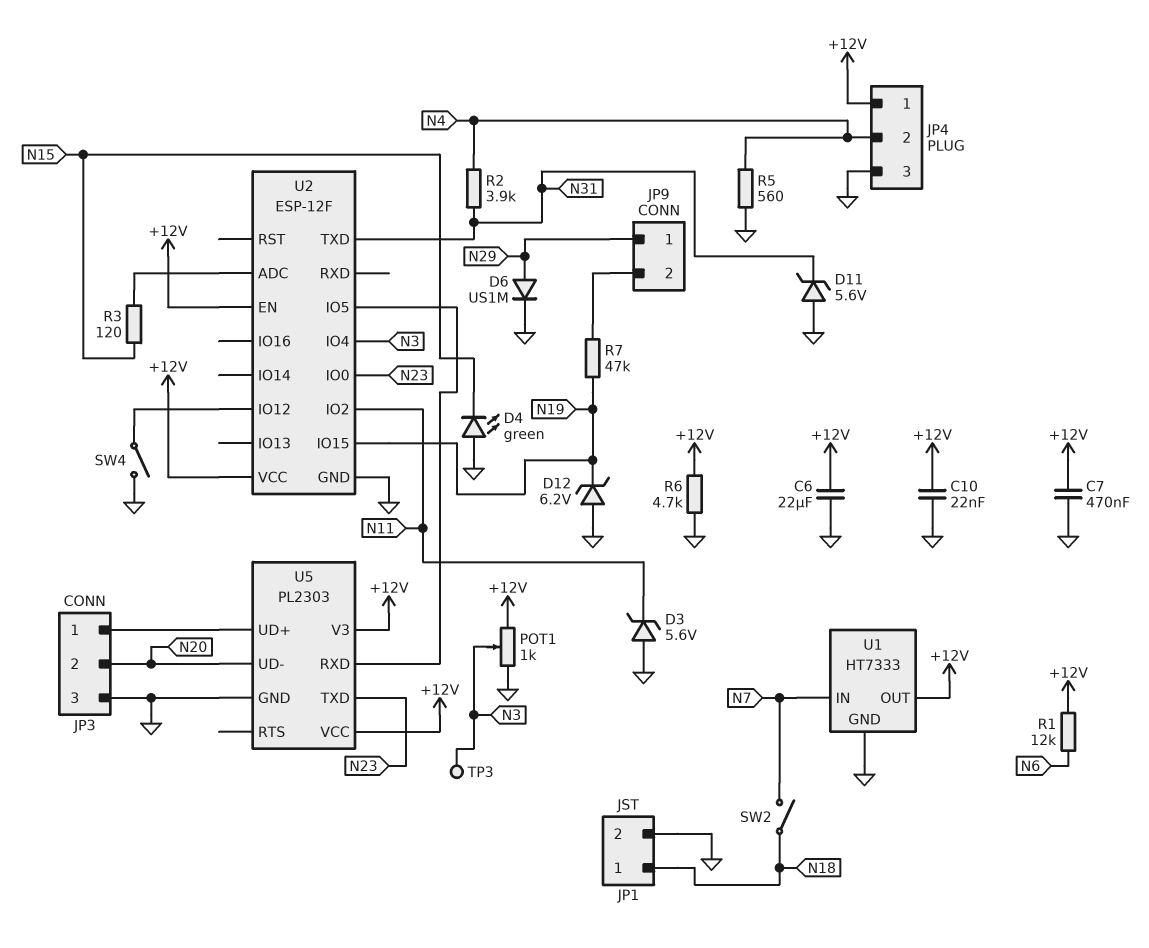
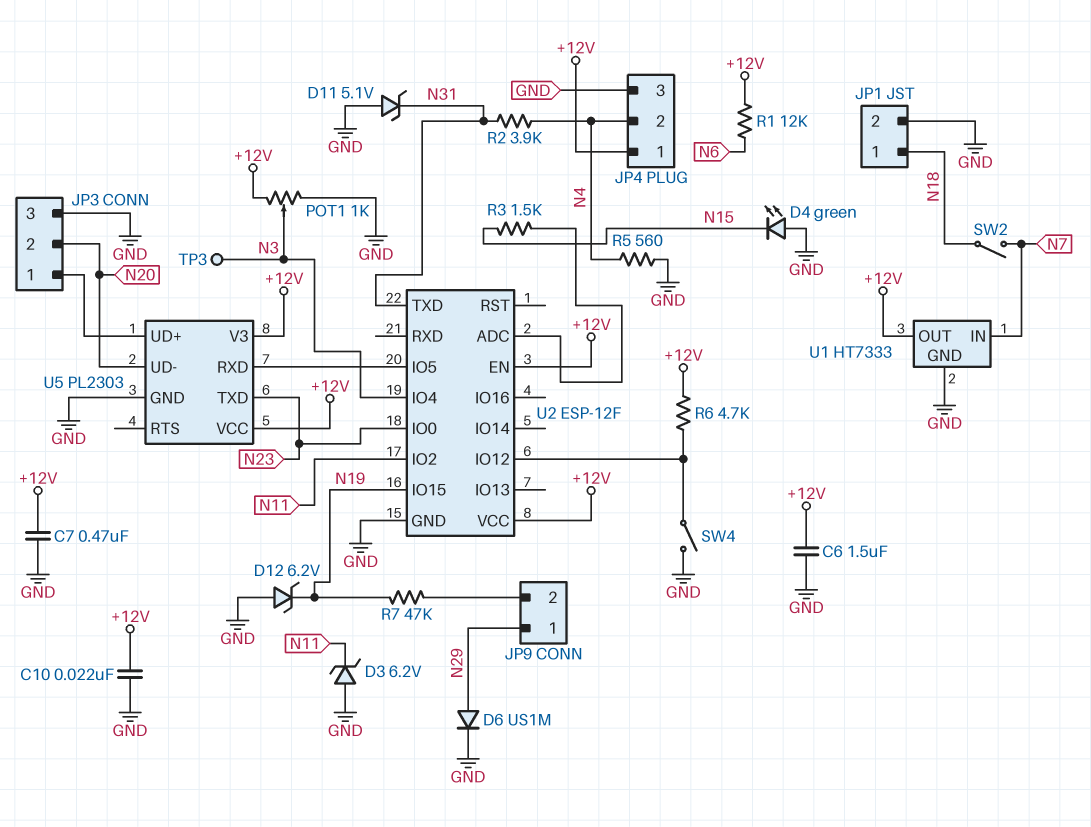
C6: 22uF (+12V, GND) -> 1.5uF (+12V, GND)
D3: zener 5.6V (A GND, K N11) -> zener 6.2V (A GND, K N11)
D11: zener 5.6V (A GND, K N31) -> zener 5.1V (A GND, K N31)
R3: 120 (N15, U2/ADC) -> 1.5k (N15, U2/ADC)
R6: 4.7k (+12V, GND) -> 4.7k (+12V, U2/IO12)

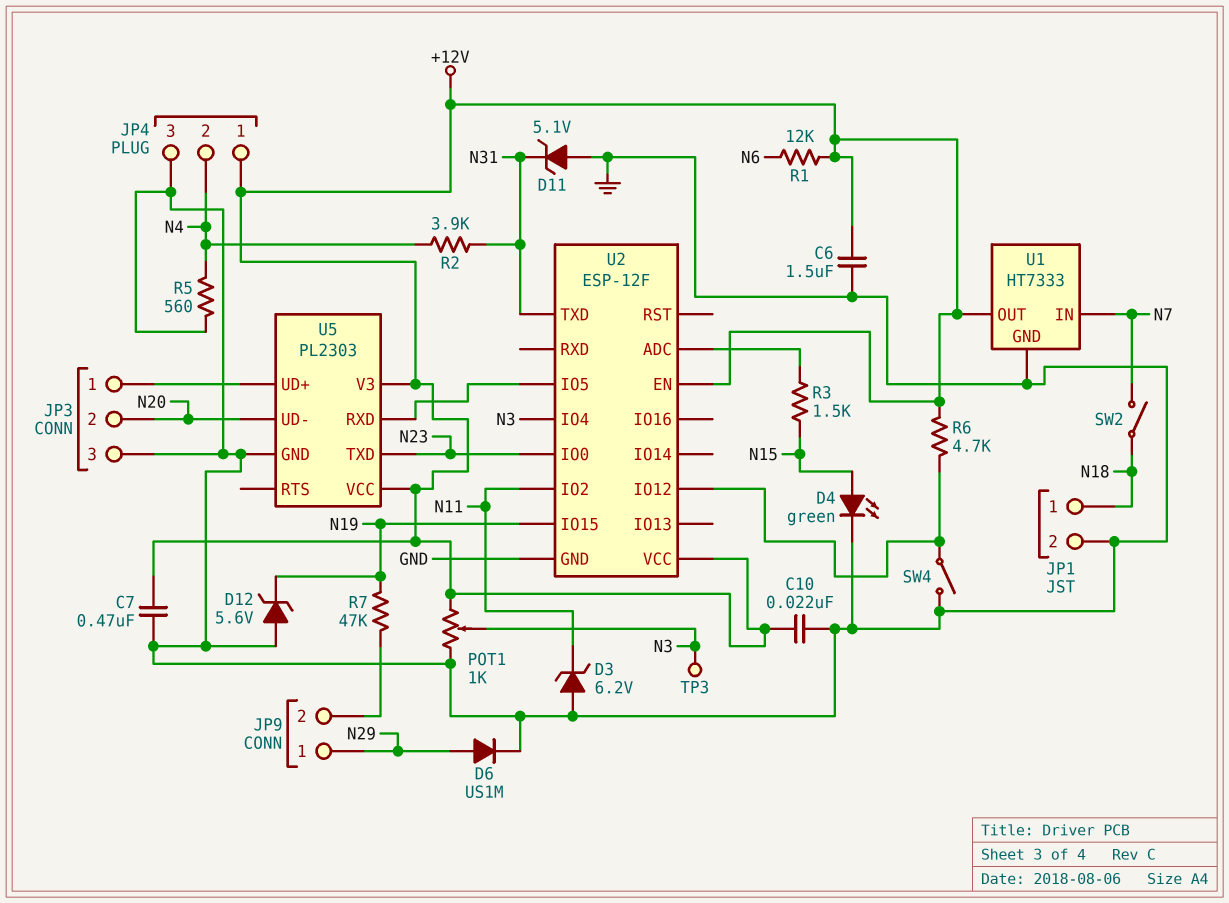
D4: LED green (A GND, K N15) -> LED green (A N15, K GND)
D12: zener 6.2V (A GND, K N19) -> zener 5.6V (A GND, K N19)

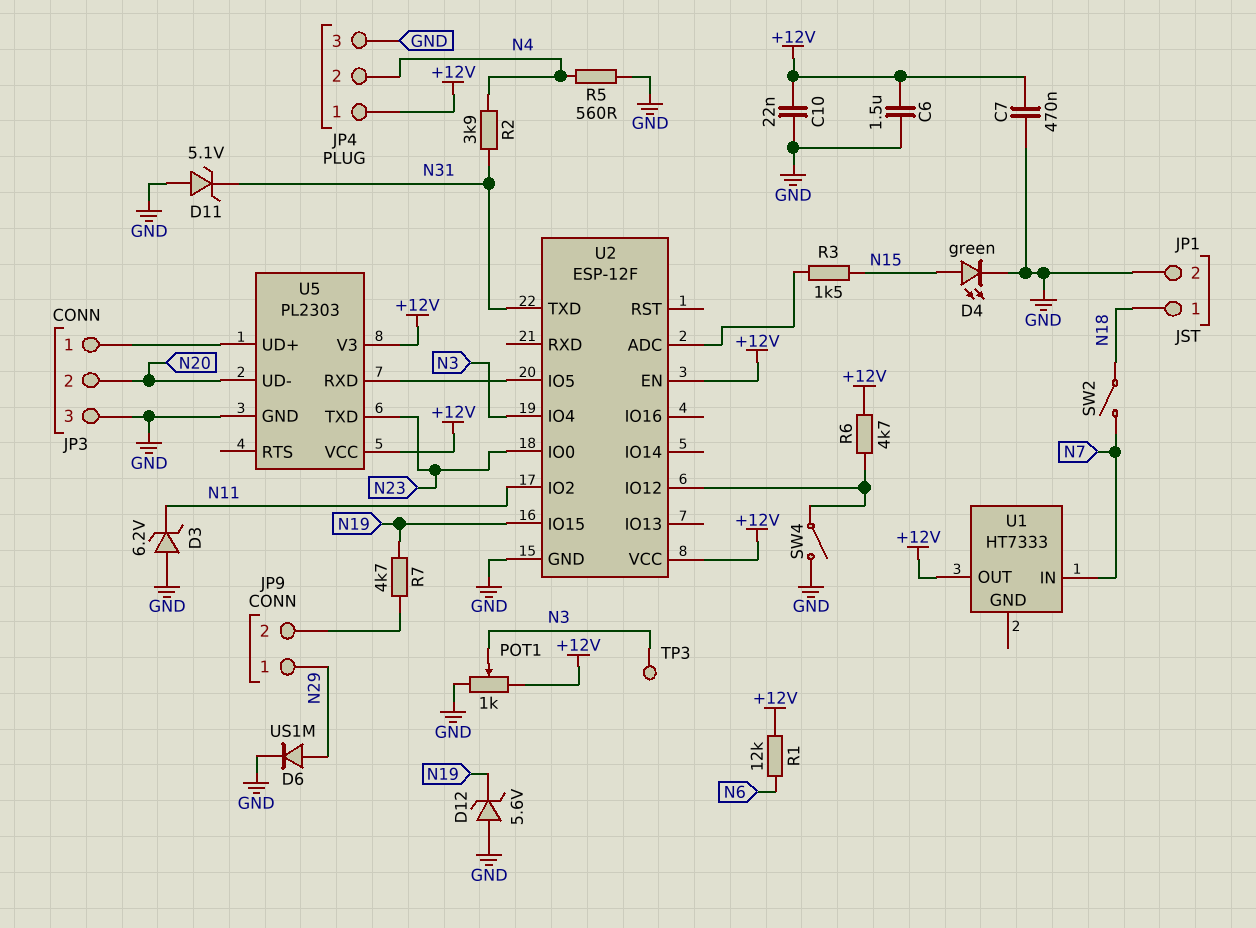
R7: 47k (JP9/2, N19) -> 4.7k (JP9/2, N19)
U1 pin GND: GND -> none

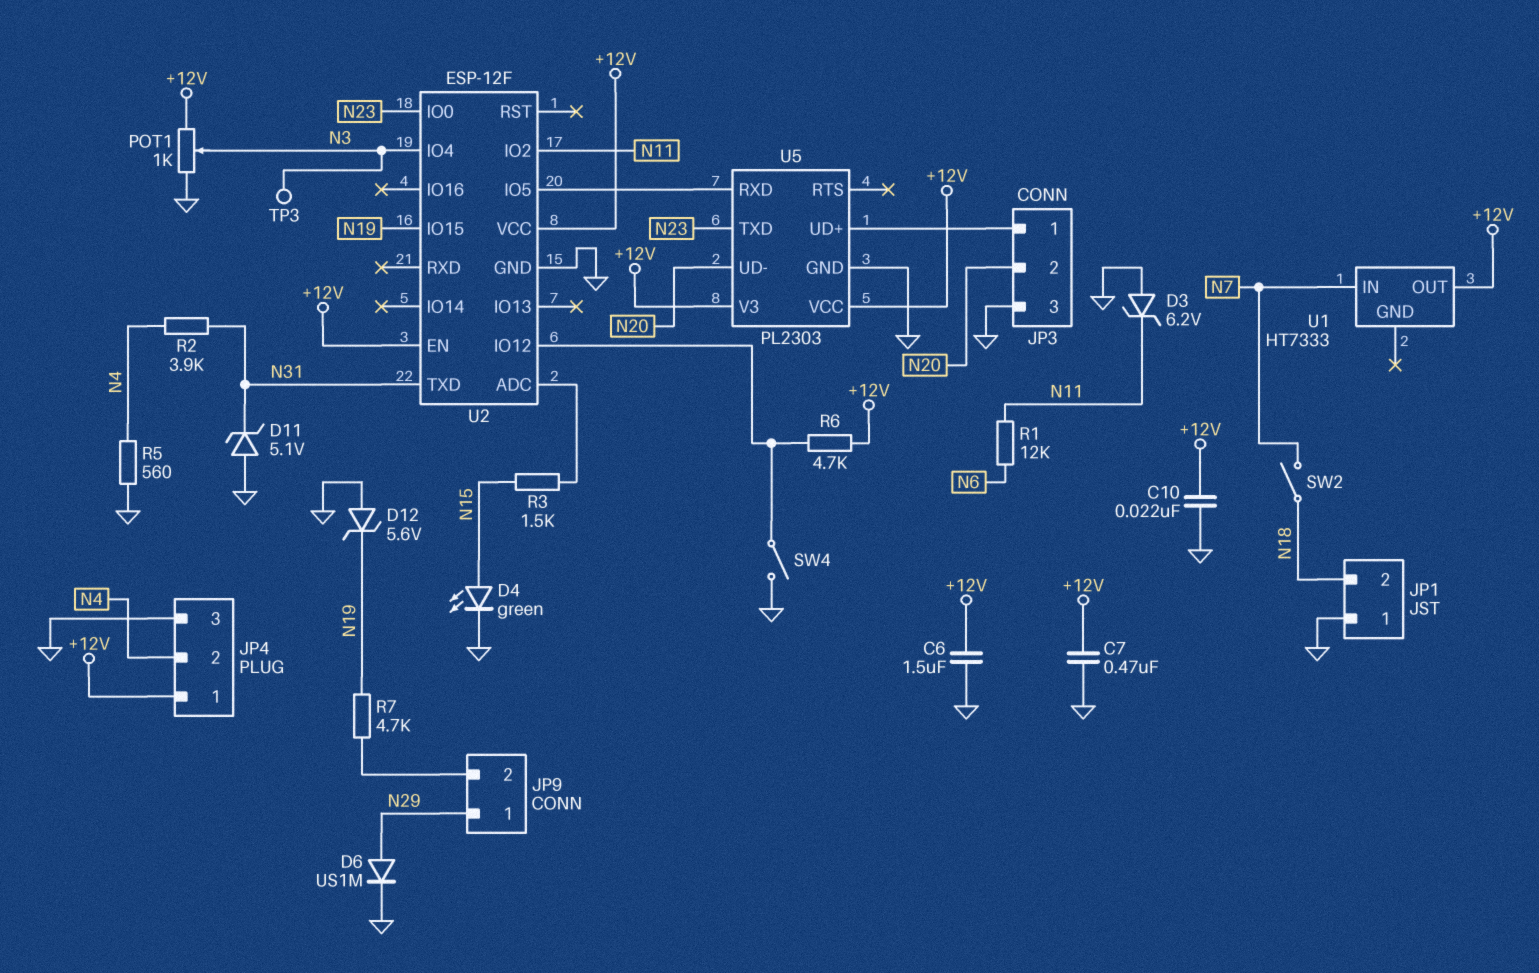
JP1 pin 1: N18 -> GND
JP1 pin 2: GND -> N18
R1: 12k (+12V, N6) -> 12k (N6, N11)

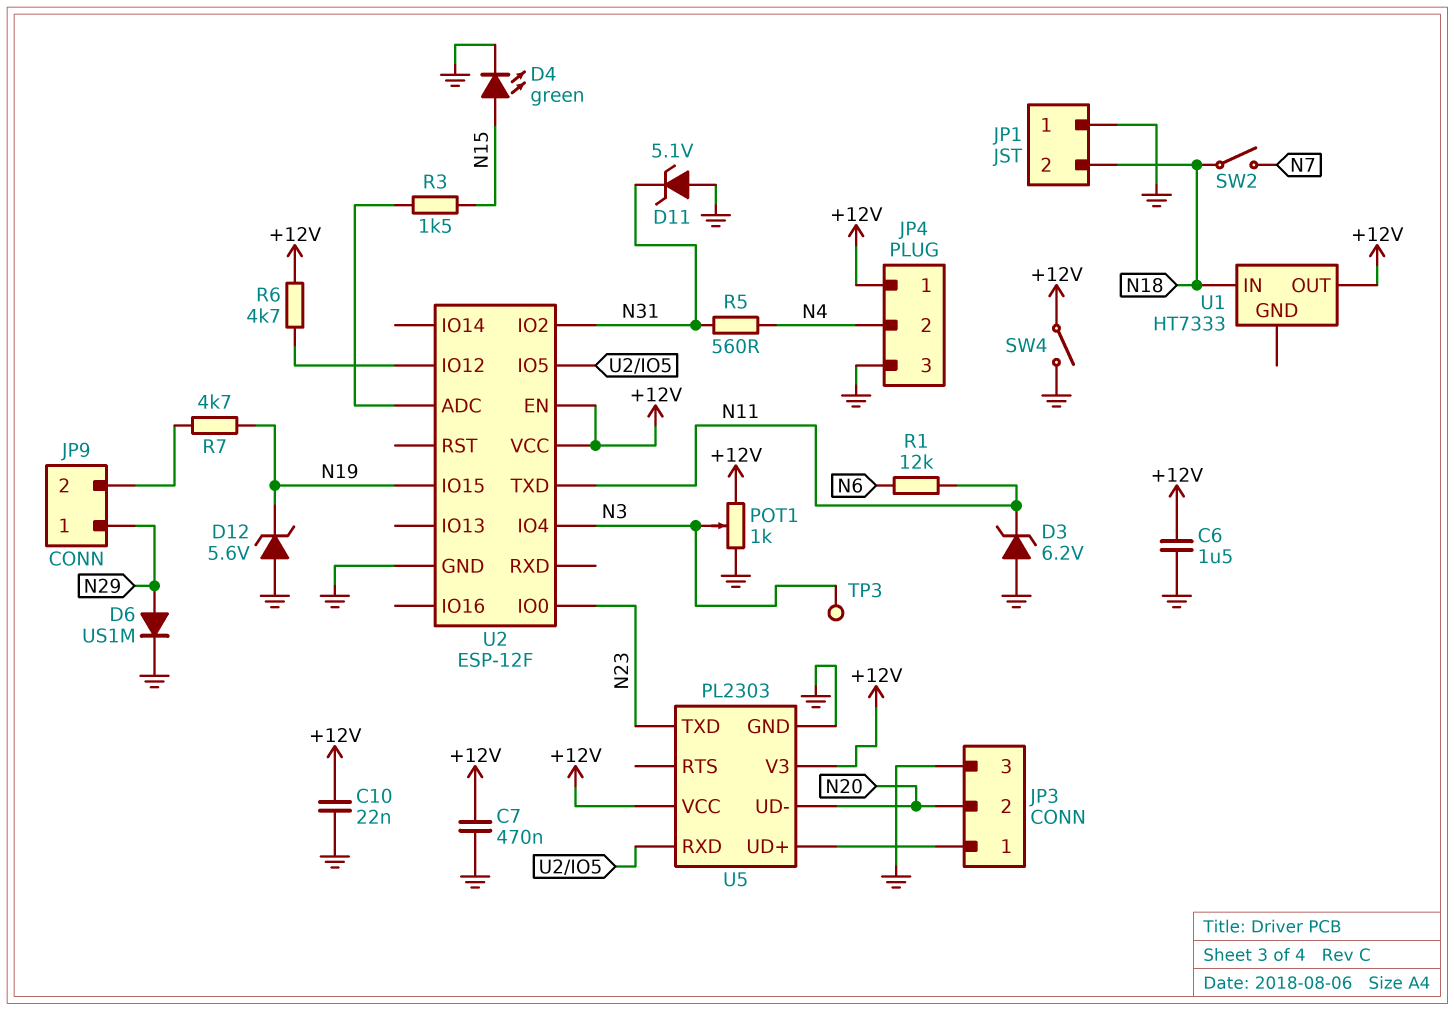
R2: 3.9k (N4, N31) -> none
R5: 560 (GND, N4) -> 560 (N4, N31)
SW4: switch (GND, U2/IO12) -> switch (+12V, GND)
U1 pin IN: N7 -> N18
U2 pin IO2: N11 -> N31
U2 pin TXD: N31 -> N11

